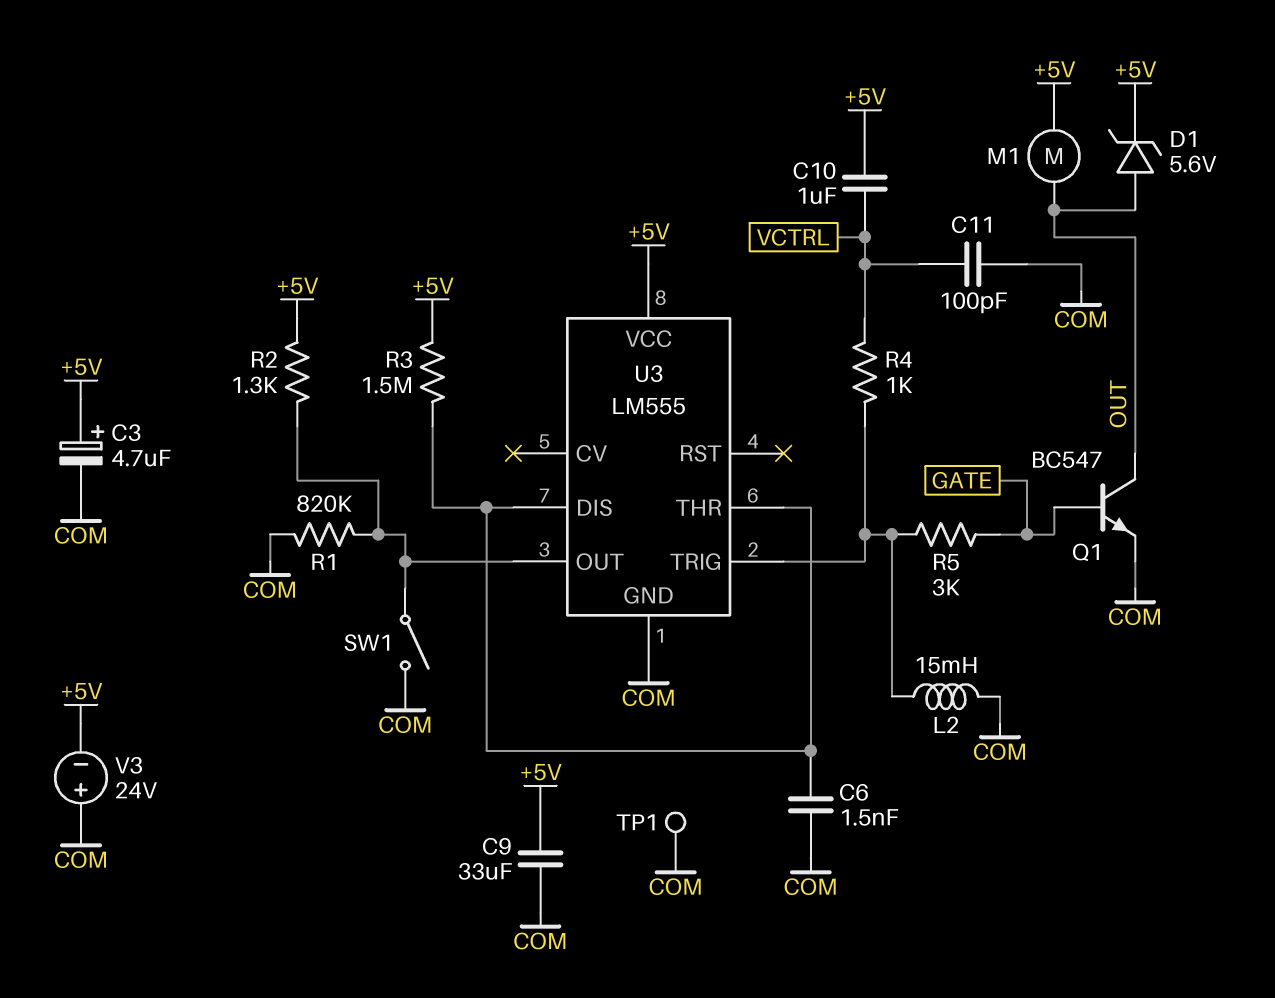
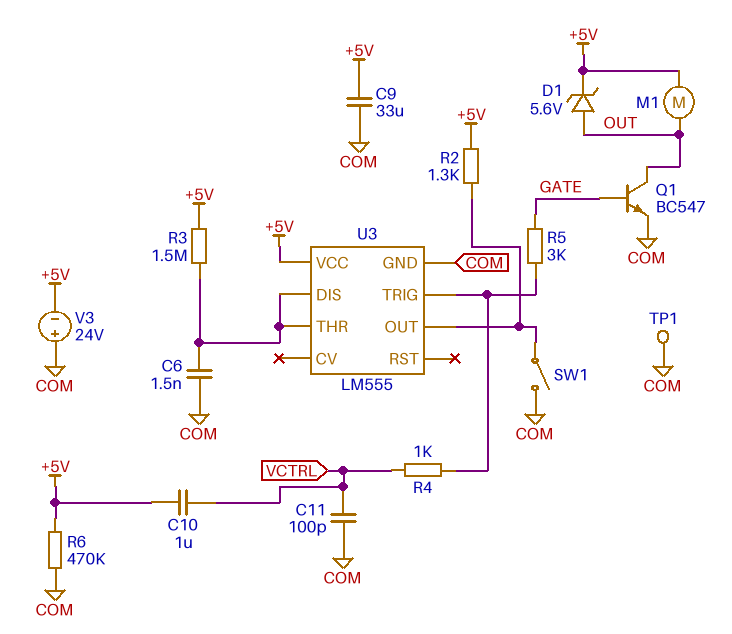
C3: 4.7uF (plus +5V, minus COM) -> none
L2: 15mH (COM, U3/TRIG) -> none
R1: 820k (COM, U3/OUT) -> none
R6: none -> 470k (+5V, COM)

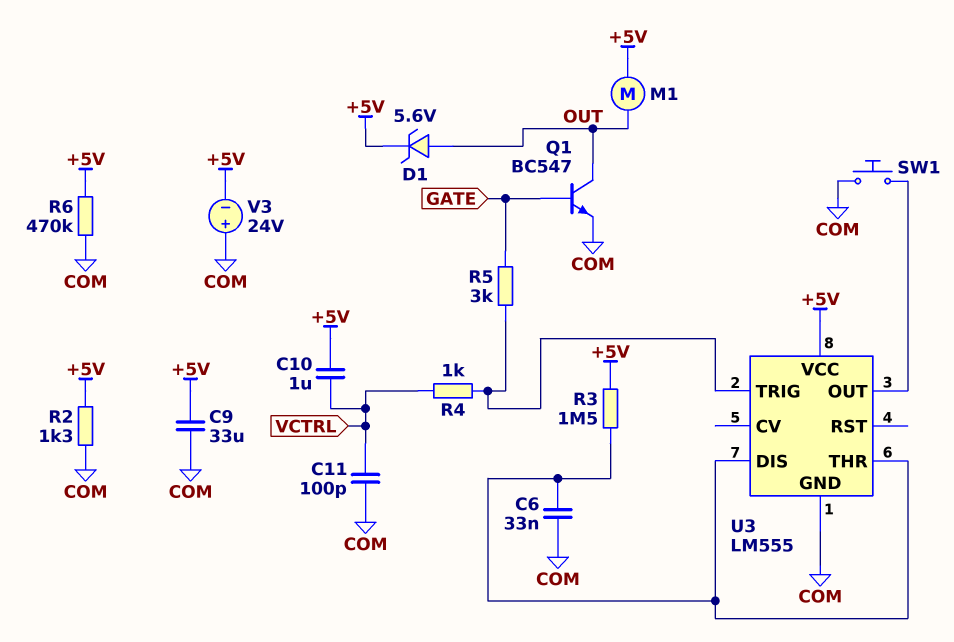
C6: 1.5nF (COM, U3/DIS) -> 33nF (COM, U3/DIS)
R2: 1.3k (+5V, U3/OUT) -> 1.3k (+5V, COM)
SW1: switch (COM, U3/OUT) -> button (COM, U3/OUT)
TP1: test point (COM) -> none

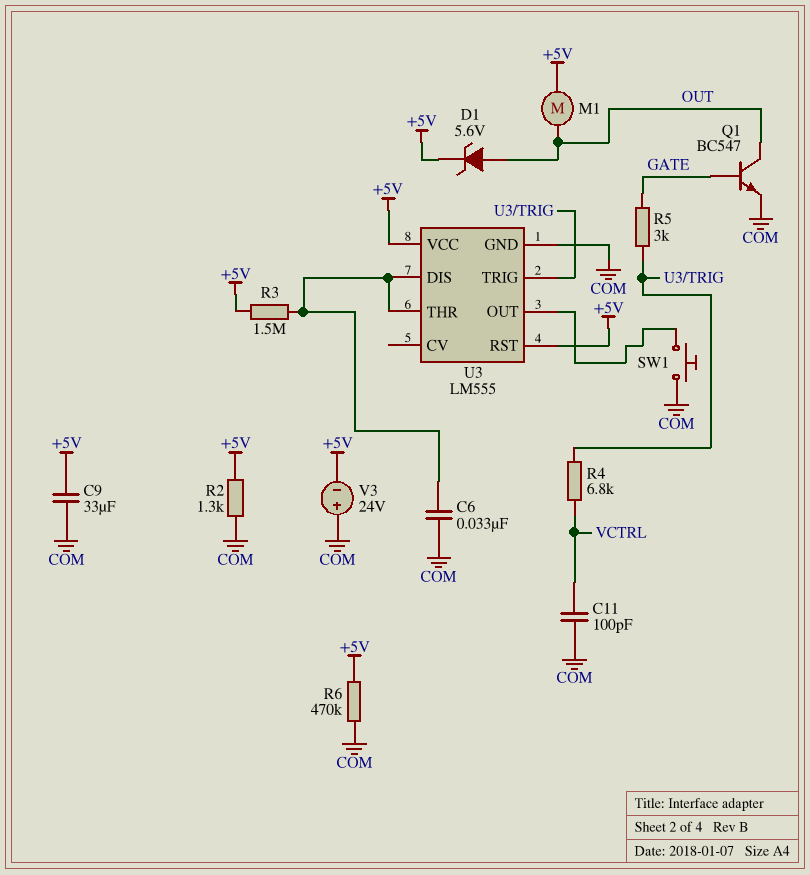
C10: 1uF (+5V, VCTRL) -> none
R4: 1k (U3/TRIG, VCTRL) -> 6.8k (U3/TRIG, VCTRL)
U3 pin RST: none -> +5V

